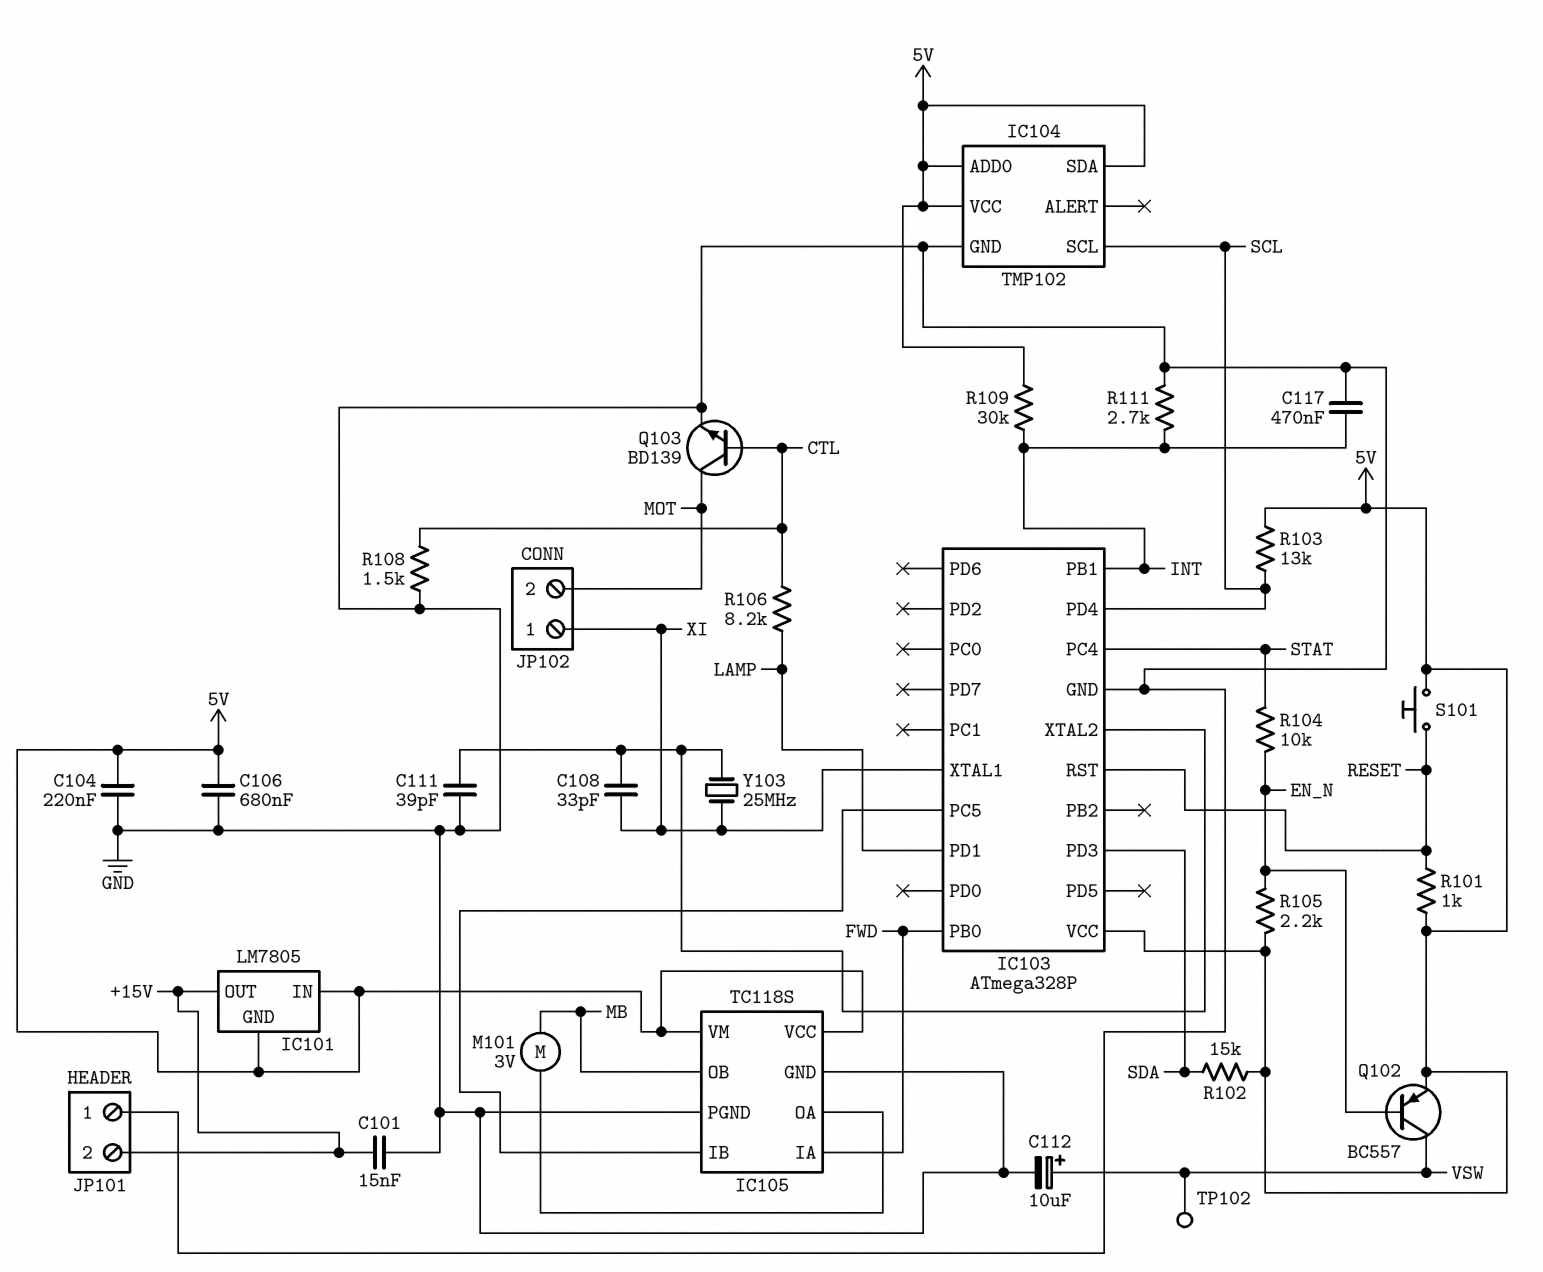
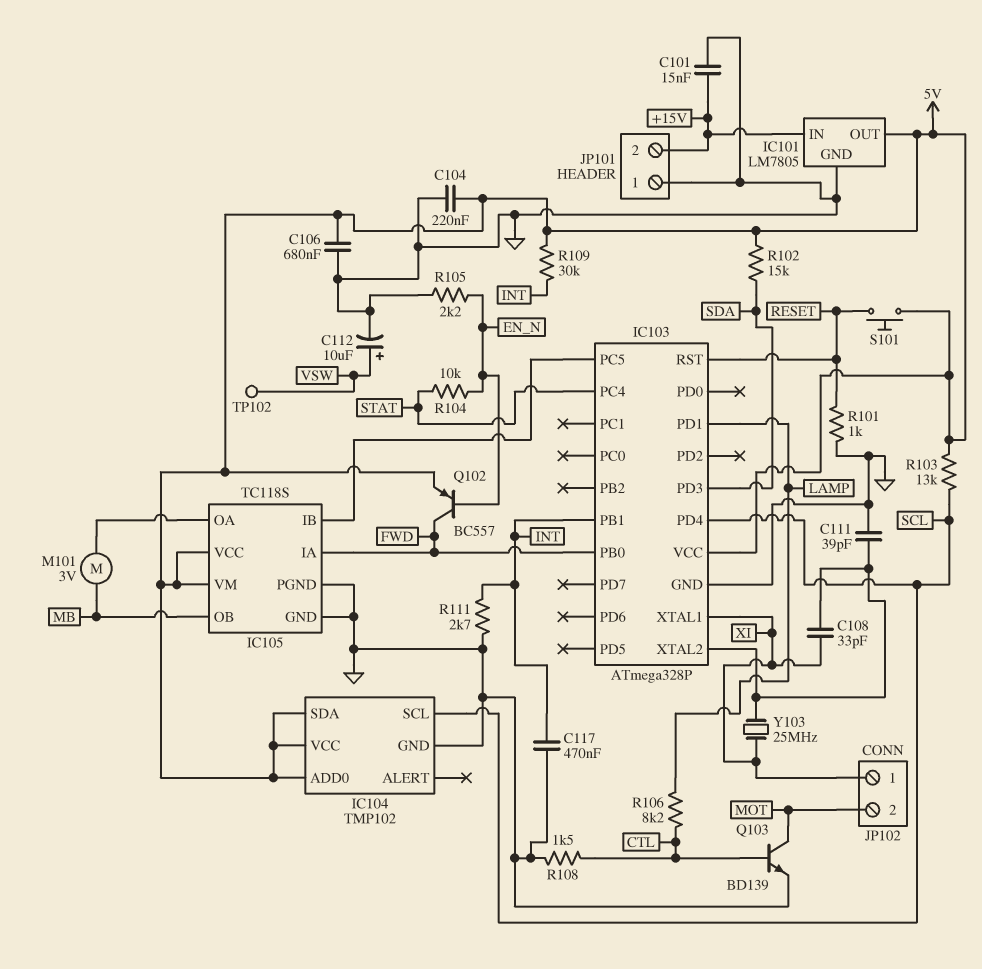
IC101 pin GND: 5V -> GND
IC101 pin IN: 5V -> +15V
IC101 pin OUT: +15V -> 5V
Q102: PNP BC557 (B EN_N, C VSW, E 5V) -> PNP BC557 (B EN_N, C FWD, E 5V)
R101: 1k (5V, RESET) -> 1k (GND, RESET)
R105: 2.2k (5V, EN_N) -> 2.2k (EN_N, GND)

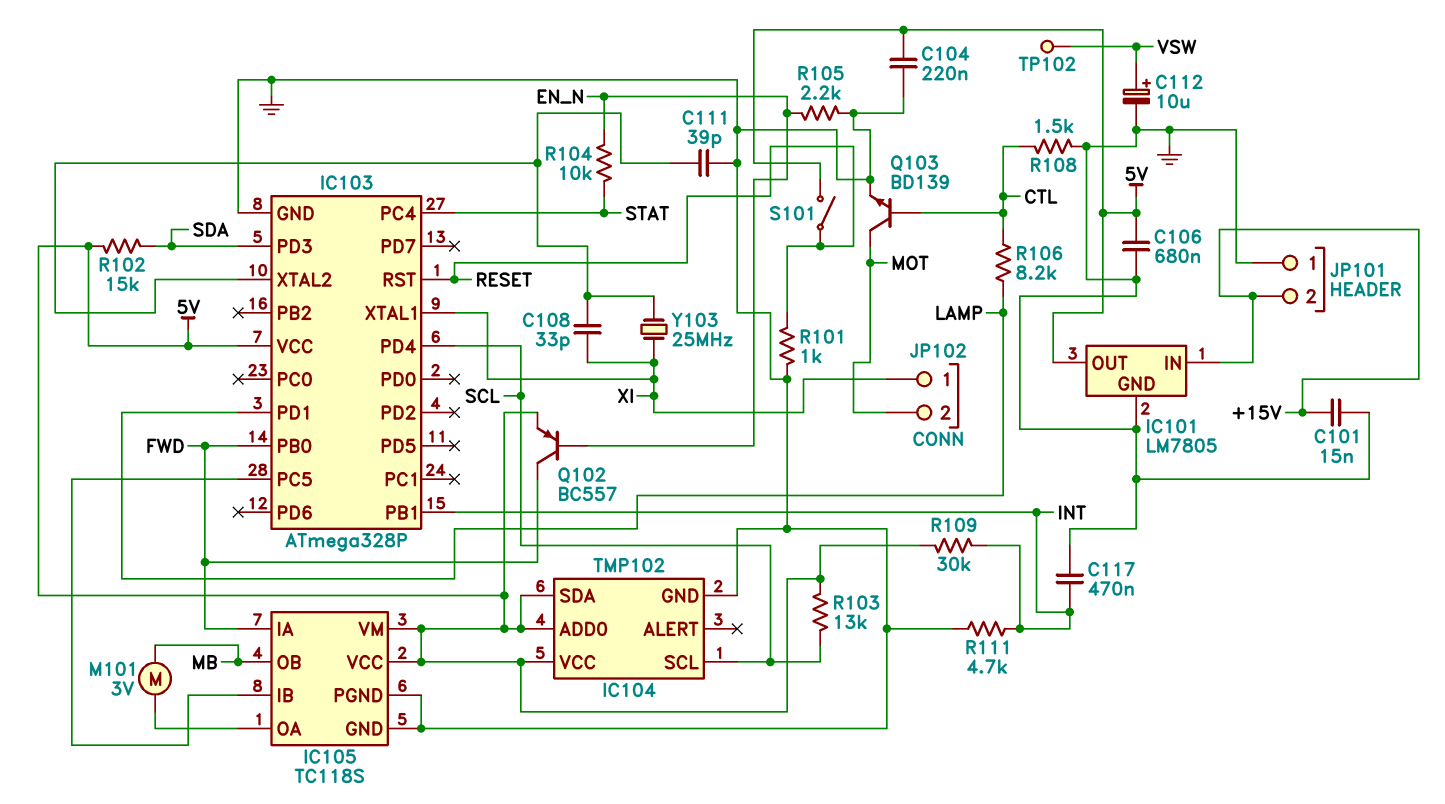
R111: 2.7k (GND, INT) -> 4.7k (GND, INT)
S101: button (5V, RESET) -> switch (5V, RESET)

